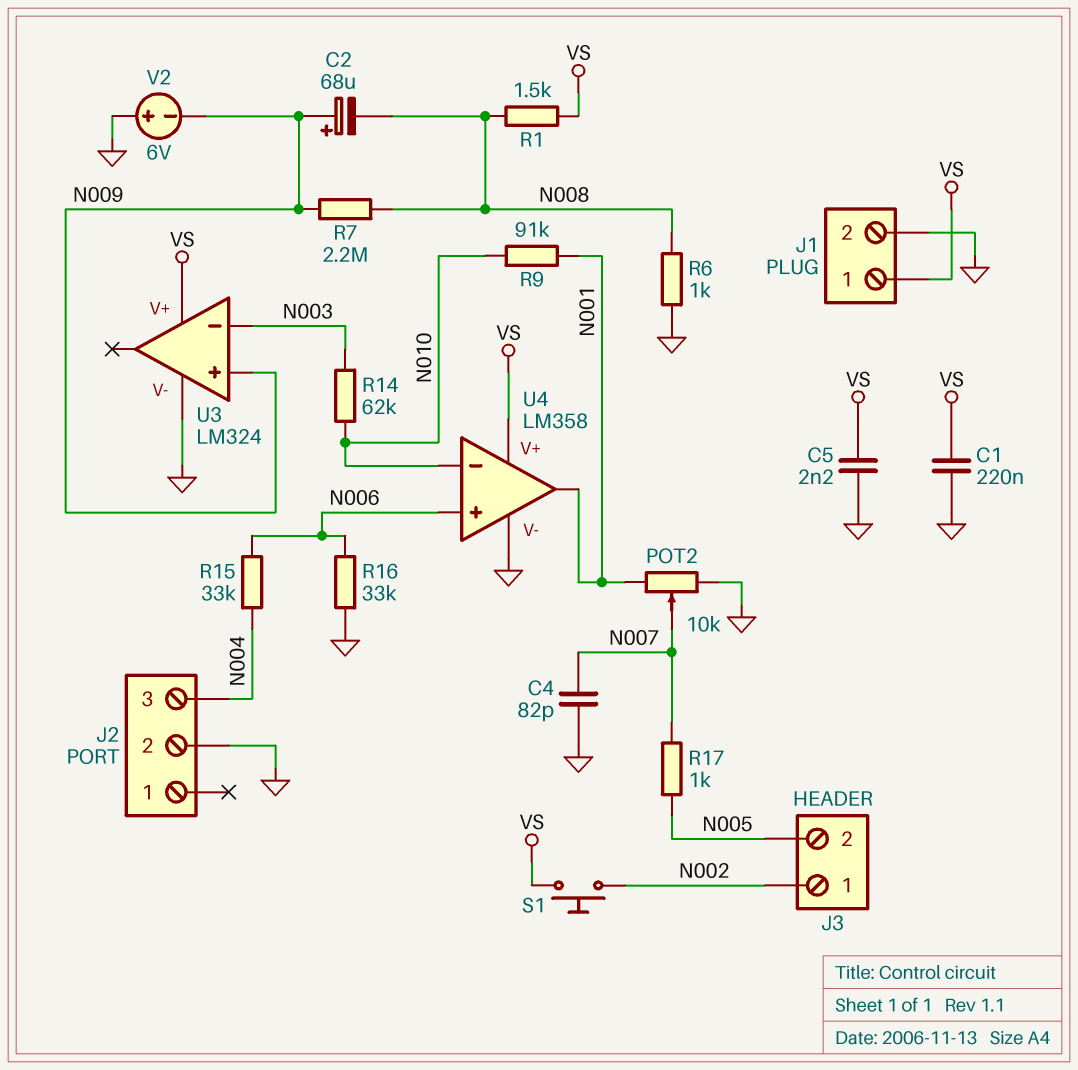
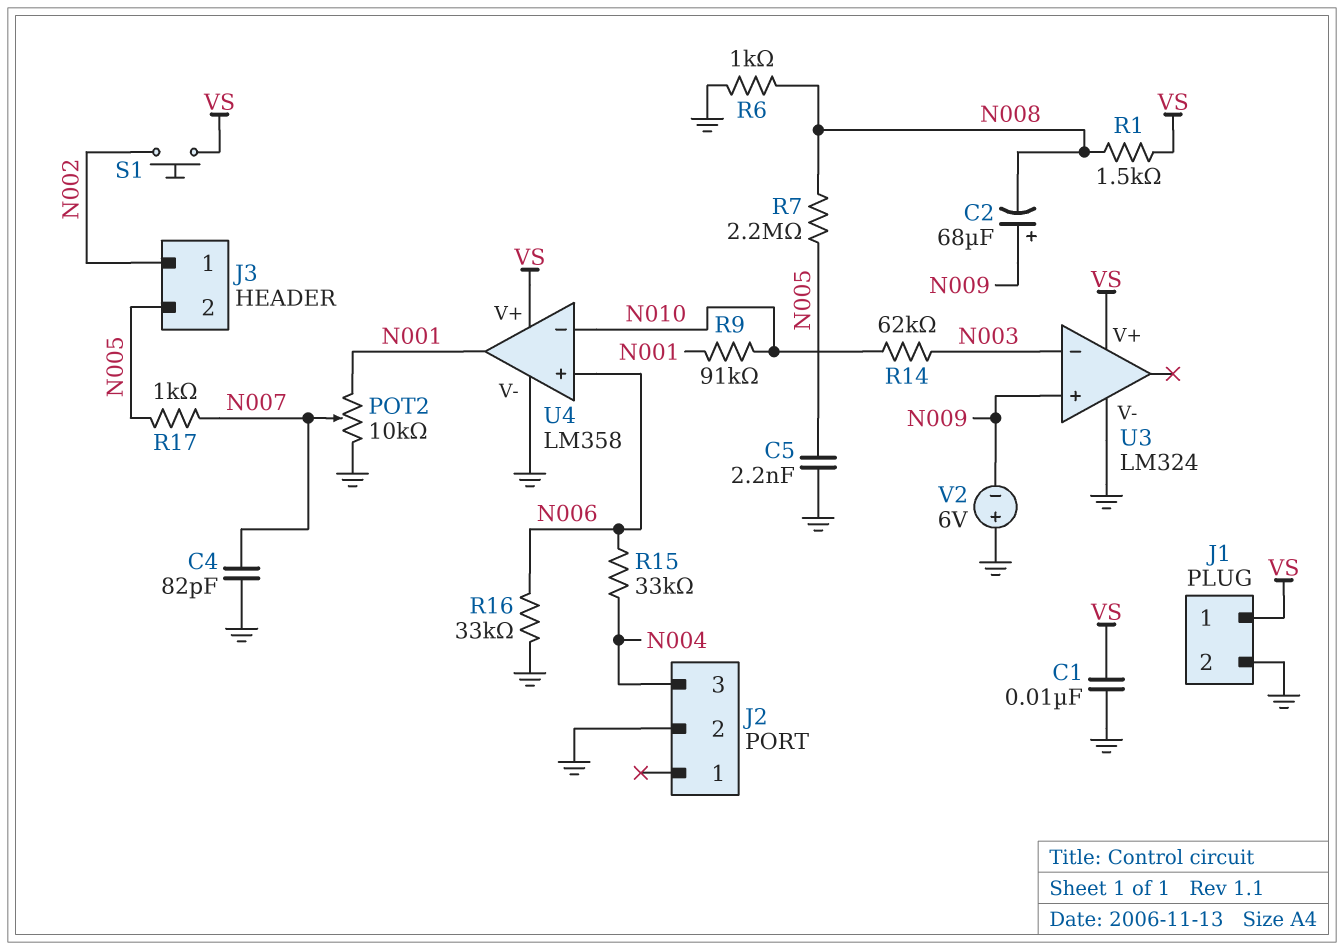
C1: 220nF (GND, VS) -> 10nF (GND, VS)
C5: 2.2nF (GND, VS) -> 2.2nF (GND, N005)
R7: 2.2M (N008, N009) -> 2.2M (N005, N008)

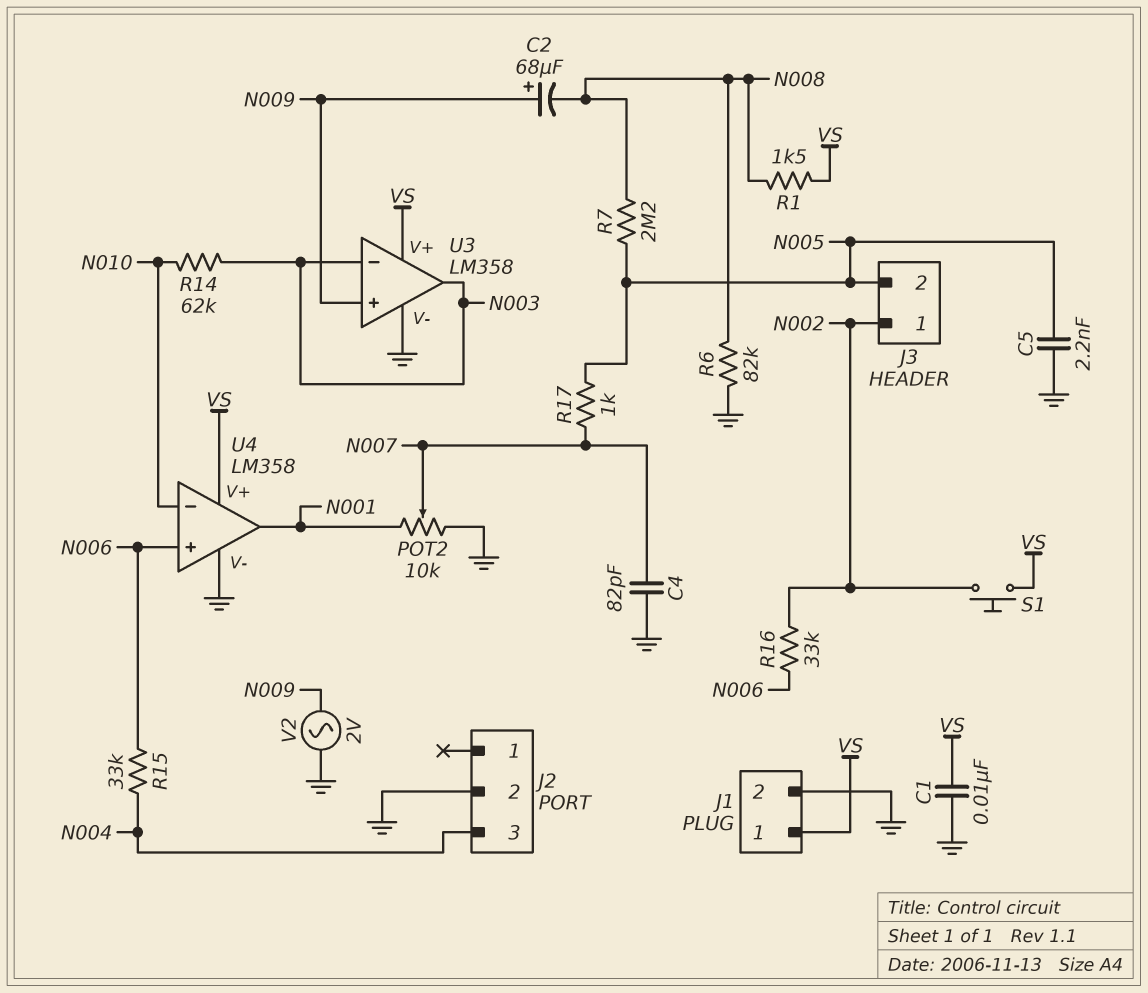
R6: 1k (GND, N008) -> 82k (GND, N008)
R9: 91k (N001, N010) -> none
R16: 33k (GND, N006) -> 33k (N002, N006)
U3: LM324 -> LM358
U3 pin out: none -> N003
V2: 6V (plus GND, minus N009) -> AC 2V (GND, N009)

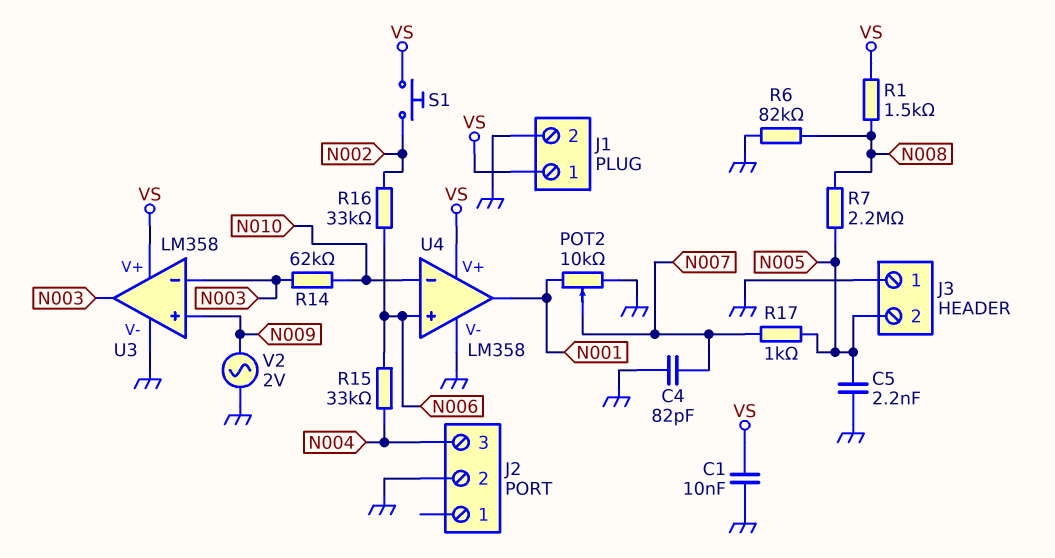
C2: 68uF (plus N009, minus N008) -> none
J3 pin 1: N002 -> GND

